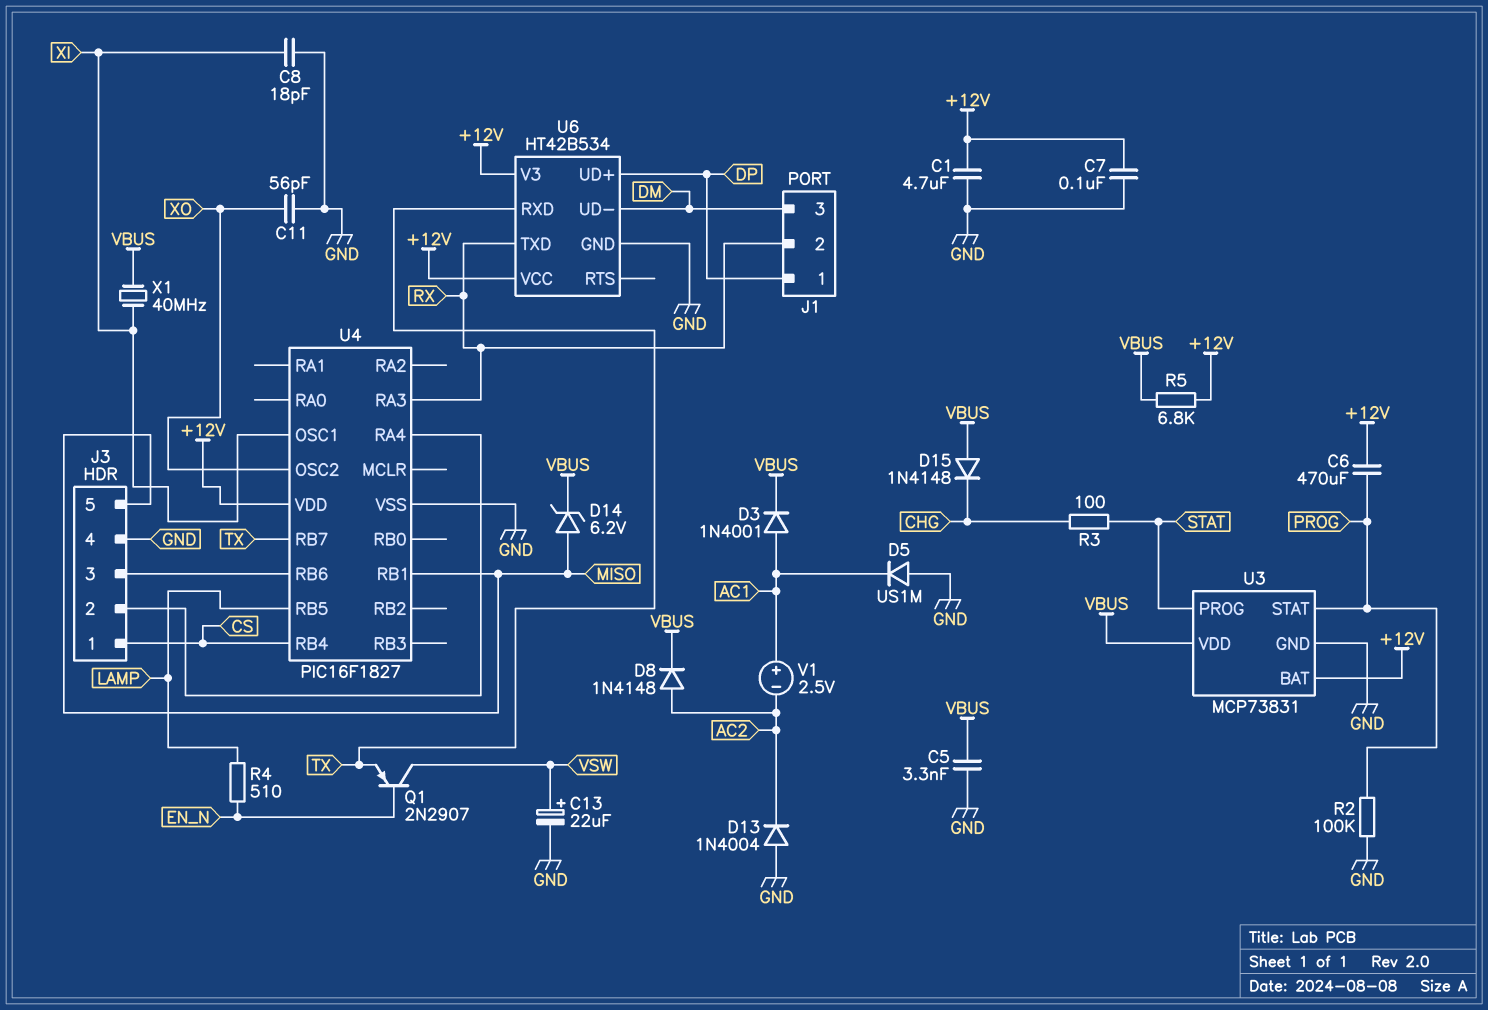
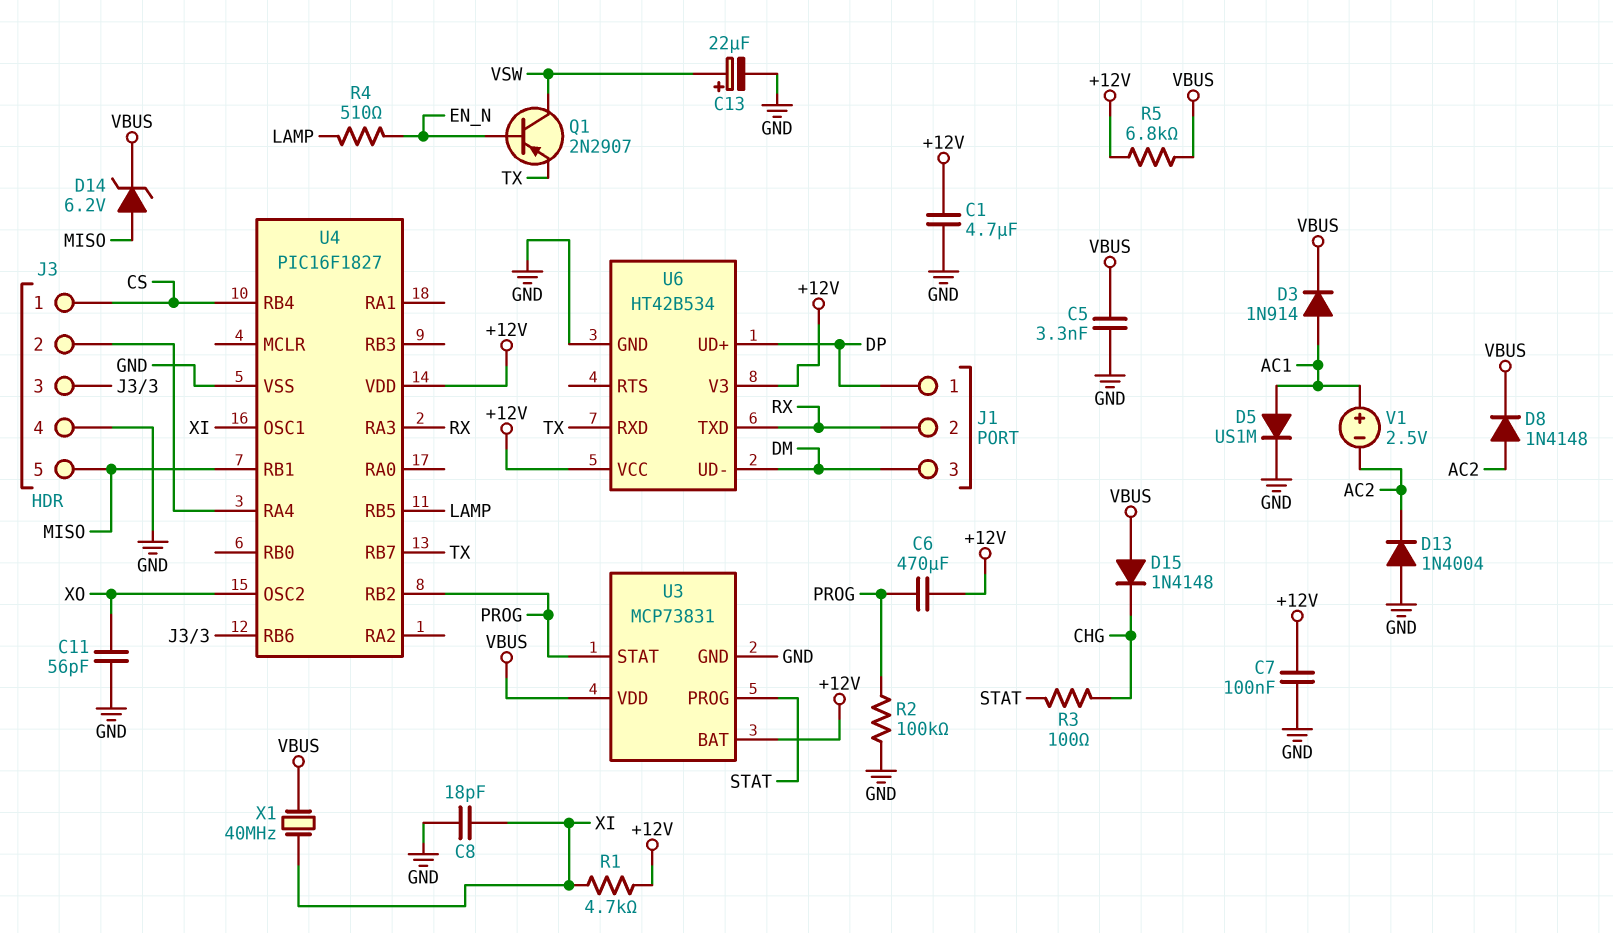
D3: diode 1N4001 (A AC1, K VBUS) -> diode 1N914 (A AC1, K VBUS)
D5: diode US1M (A GND, K AC1) -> diode US1M (A AC1, K GND)
R1: none -> 4.7k (+12V, XI)
U4 pin RB2: none -> PROG

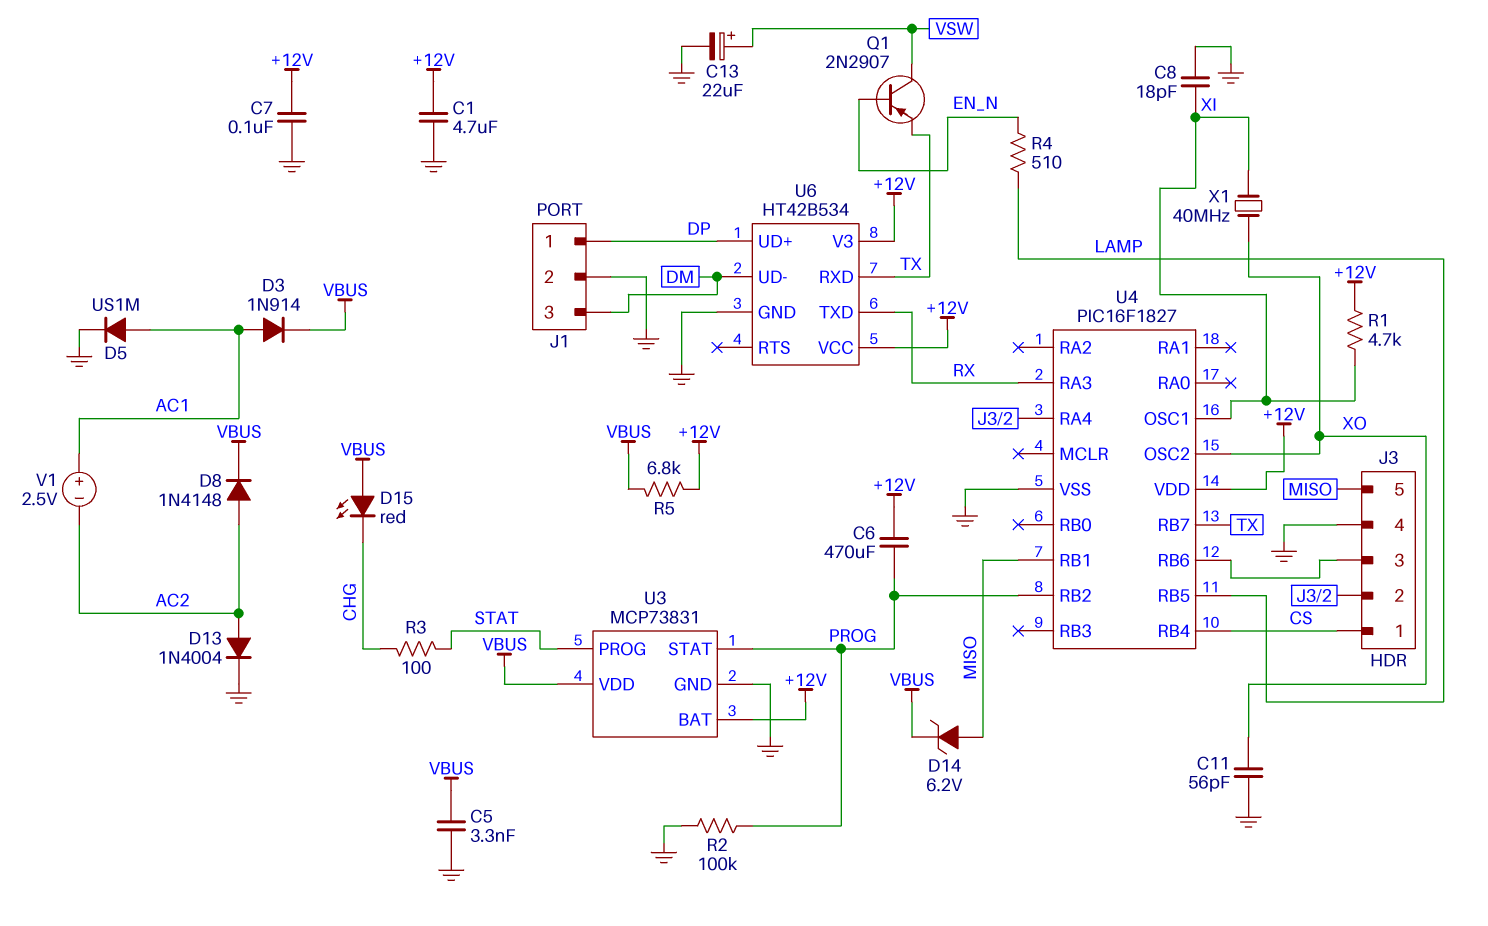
D13: diode 1N4004 (A GND, K AC2) -> diode 1N4004 (A AC2, K GND)
D15: diode 1N4148 (A VBUS, K CHG) -> LED red (A VBUS, K CHG)
J1 pin 2: RX -> GND
X1: 40MHz (VBUS, XI) -> 40MHz (XI, XO)

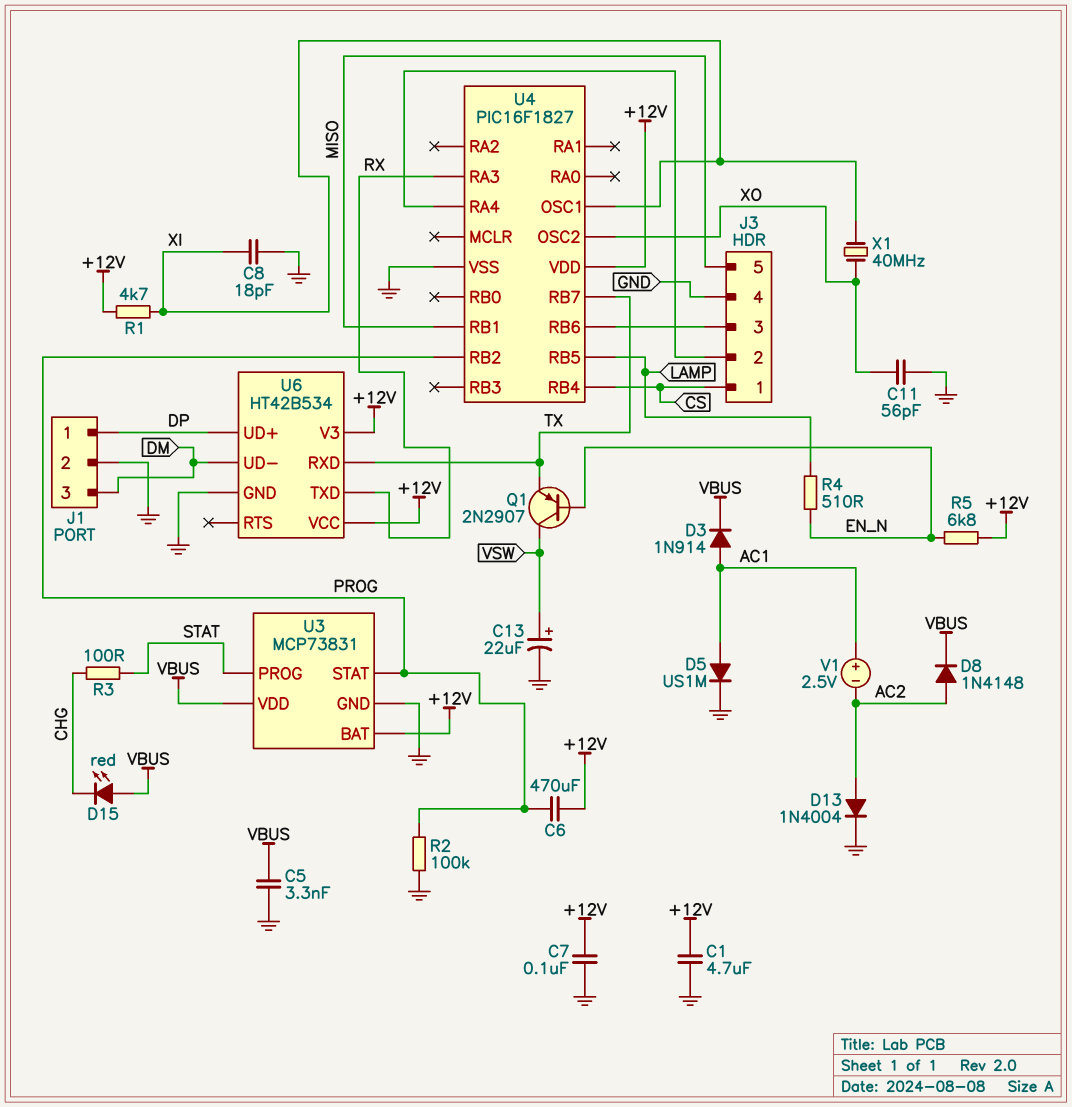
D14: zener 6.2V (A MISO, K VBUS) -> none
R5: 6.8k (+12V, VBUS) -> 6.8k (+12V, EN_N)

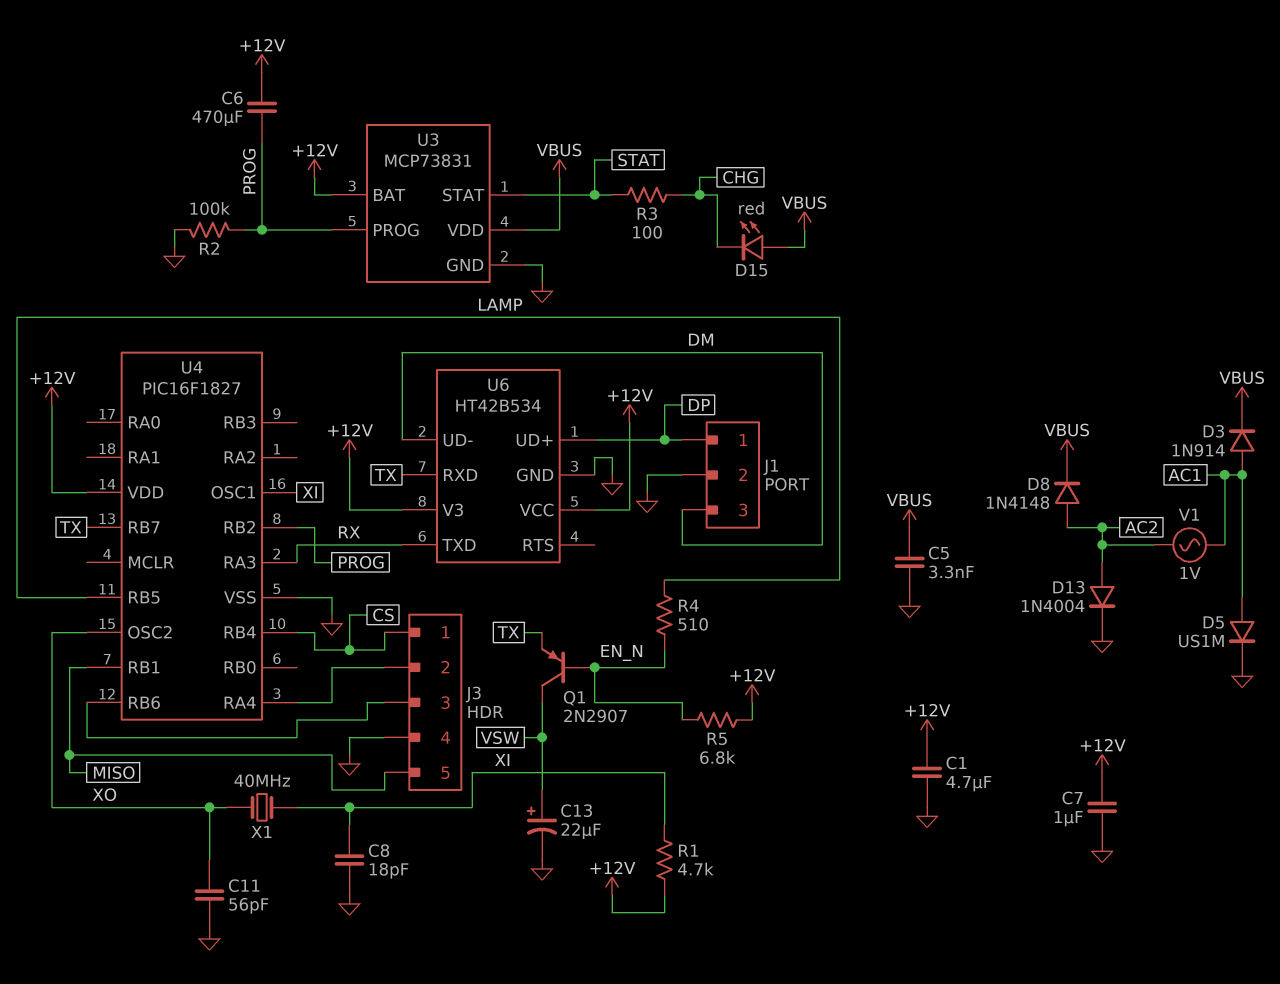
C7: 100nF (+12V, GND) -> 1uF (+12V, GND)
U3 pin PROG: STAT -> PROG
U3 pin STAT: PROG -> STAT
V1: 2.5V (plus AC1, minus AC2) -> AC 1V (AC1, AC2)

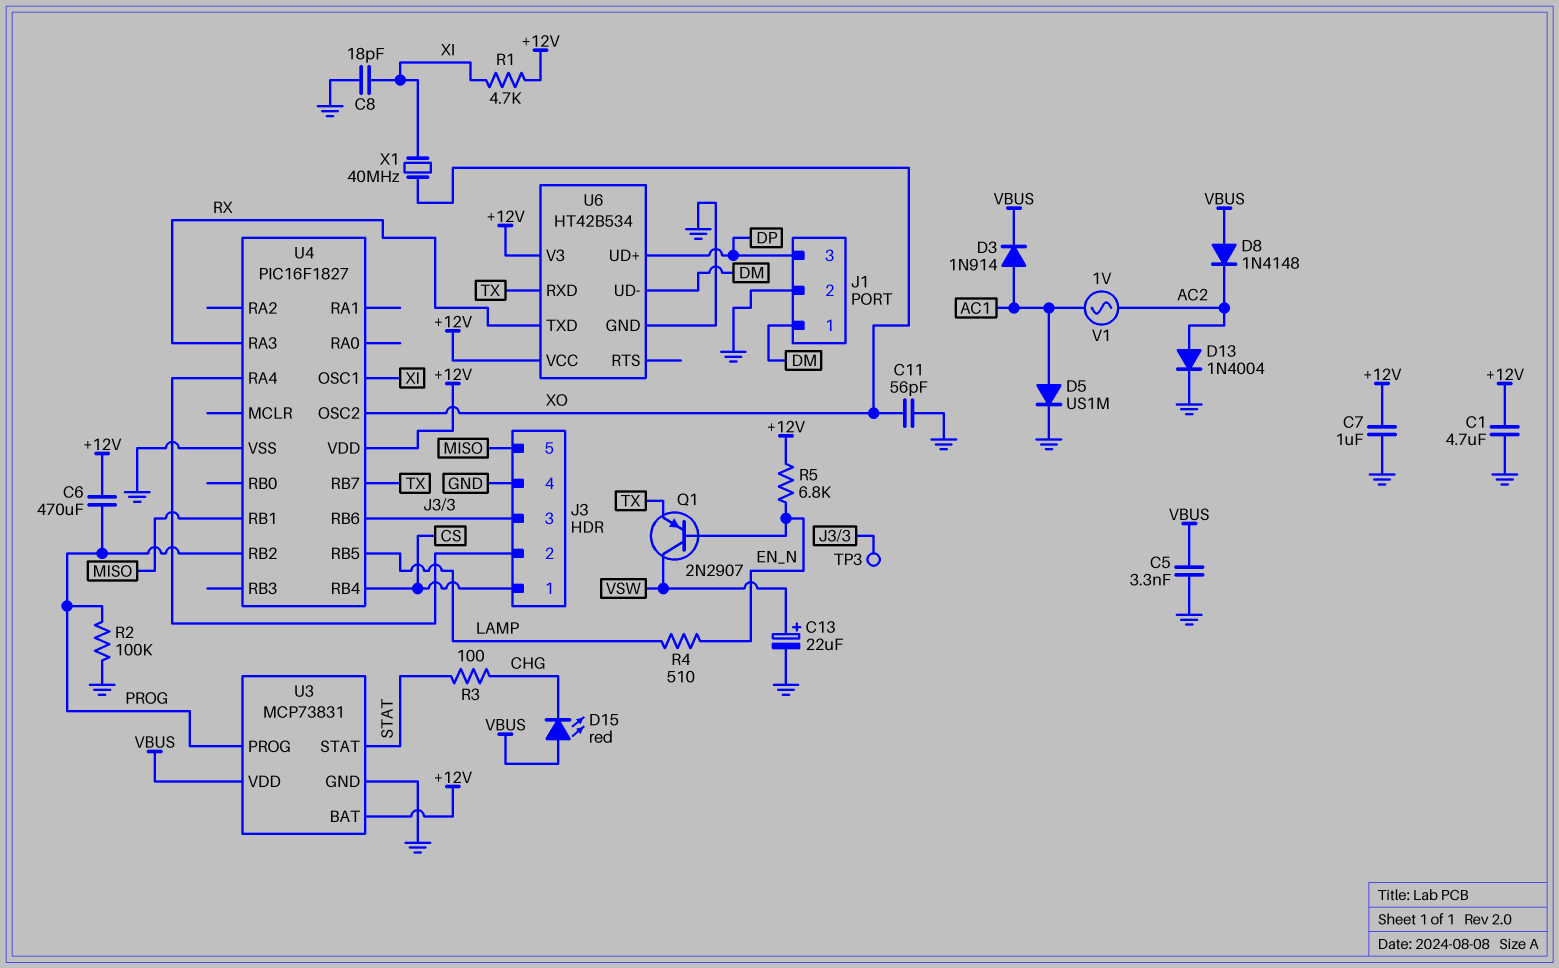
D8: diode 1N4148 (A AC2, K VBUS) -> diode 1N4148 (A VBUS, K AC2)
J1 pin 1: DP -> DM
J1 pin 3: DM -> DP
TP3: none -> test point (J3/3)

